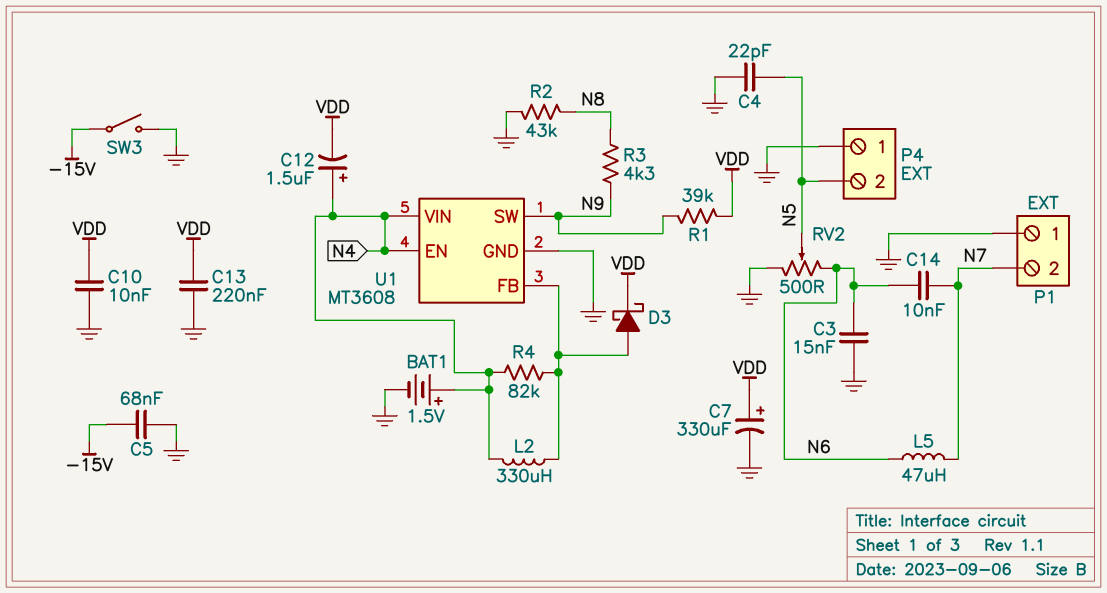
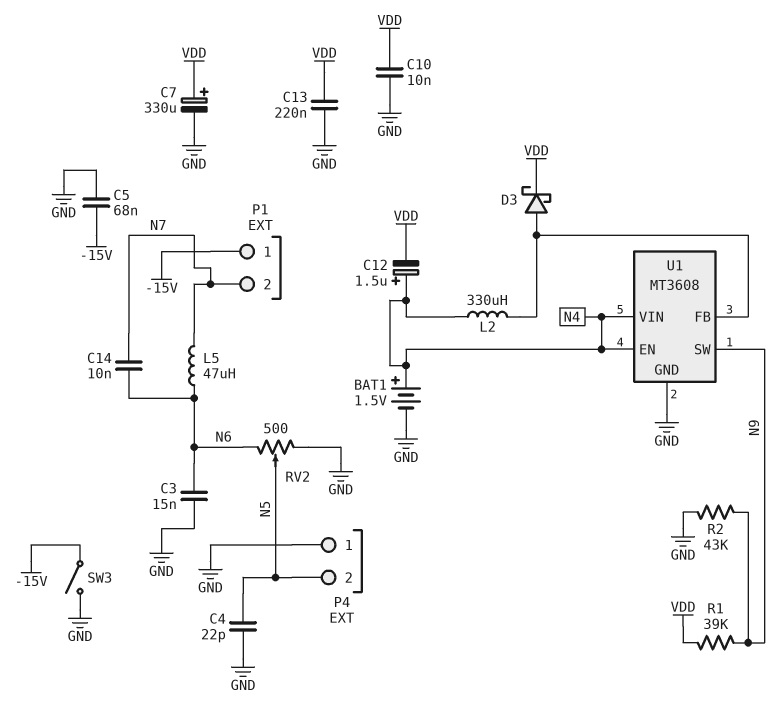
P1 pin 1: GND -> -15V
R2: 43k (GND, N8) -> 43k (GND, N9)
R3: 4.3k (N8, N9) -> none
R4: 82k (N4, U1/FB) -> none

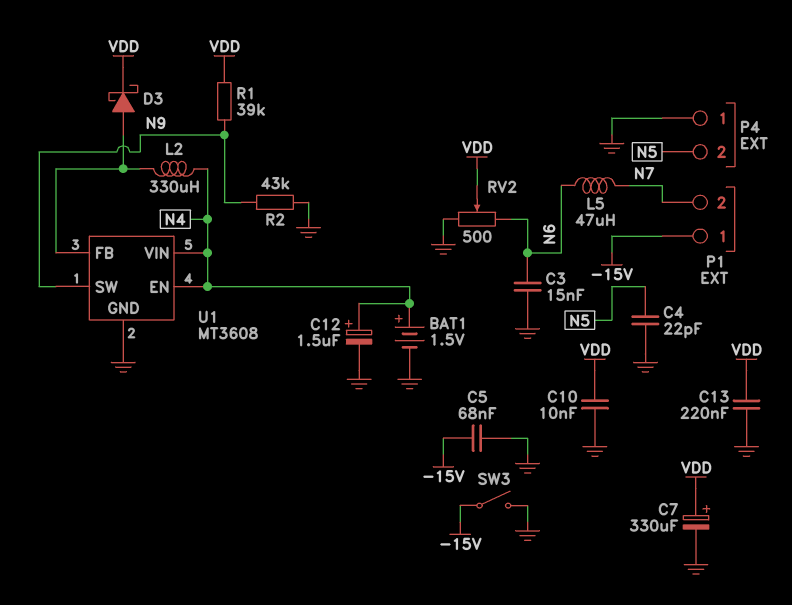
C12: 1.5uF (plus N4, minus VDD) -> 1.5uF (plus N4, minus GND)
C14: 10nF (N6, N7) -> none
RV2: 500 (GND, N6, wiper N5) -> 500 (GND, N6, wiper VDD)

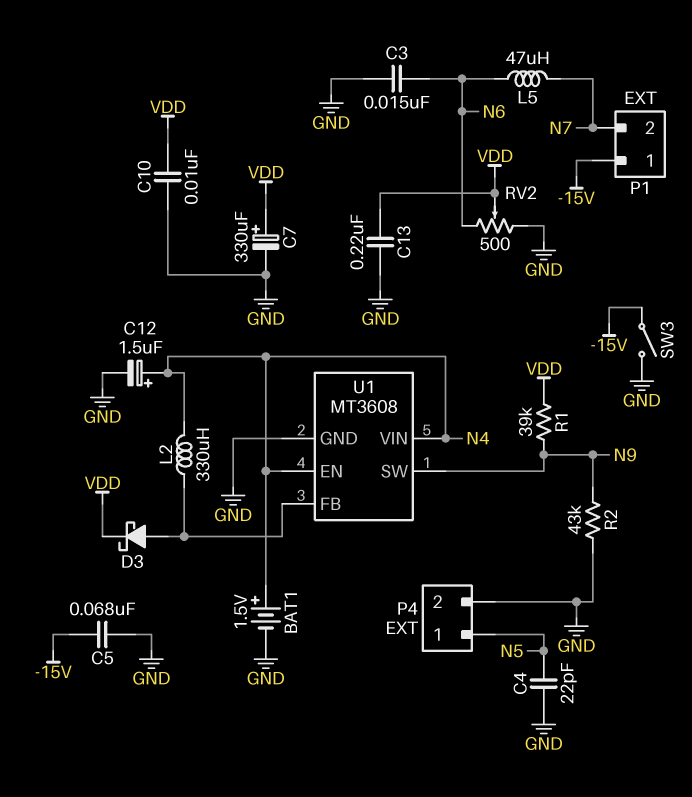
P4 pin 1: GND -> N5
P4 pin 2: N5 -> GND

